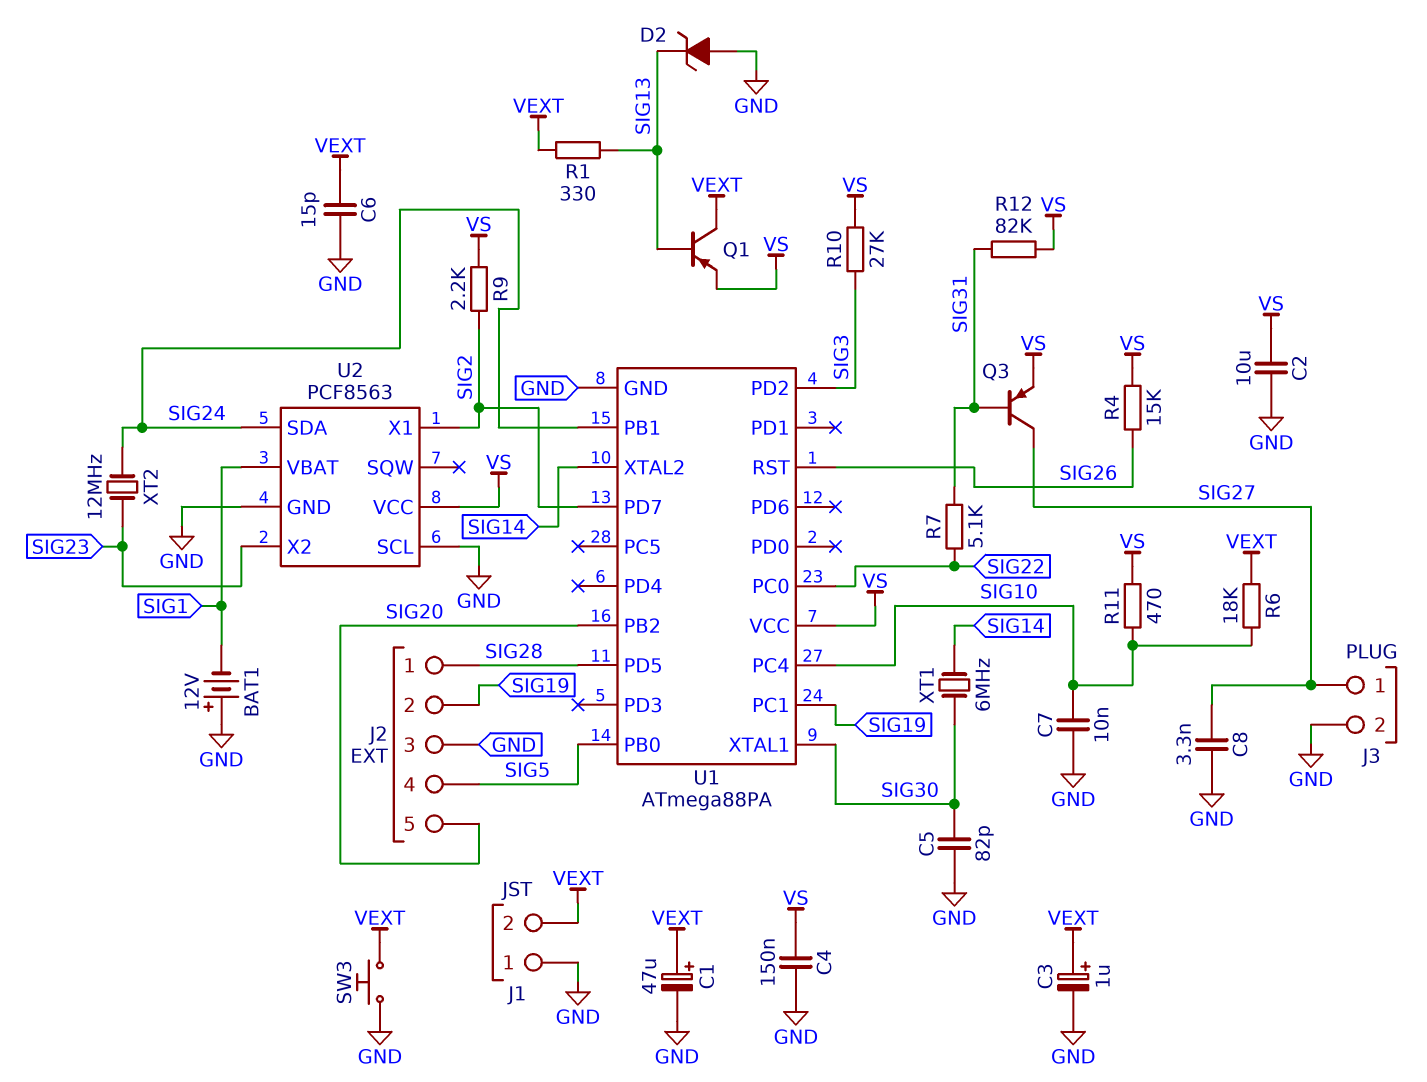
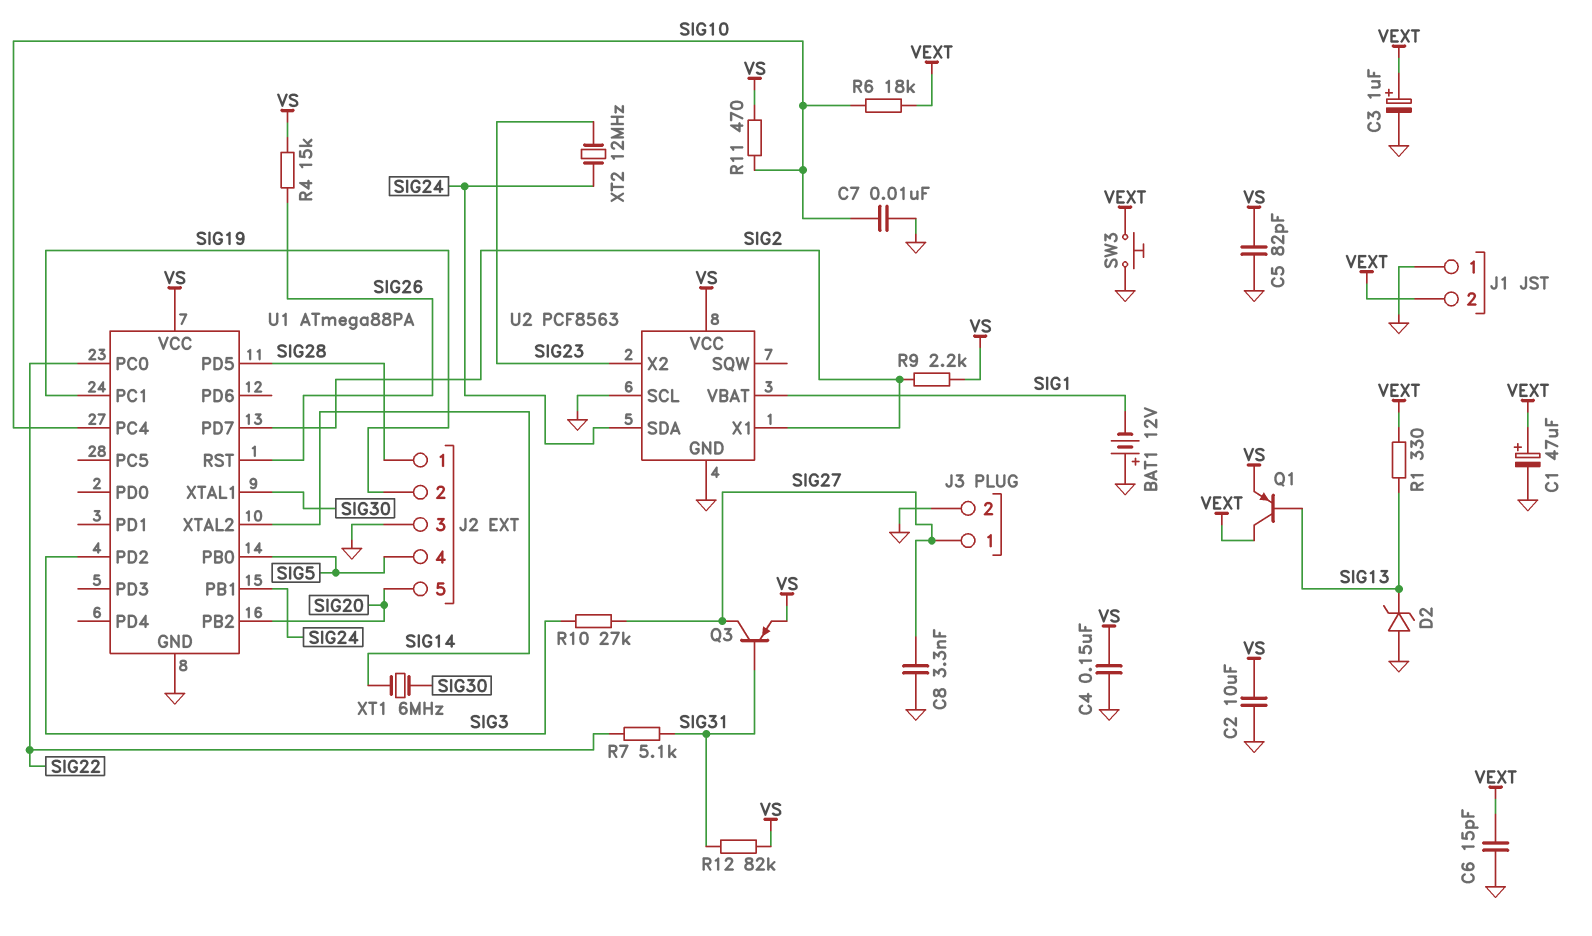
C5: 82pF (GND, SIG30) -> 82pF (GND, VS)
R10: 27k (SIG3, VS) -> 27k (SIG3, SIG27)

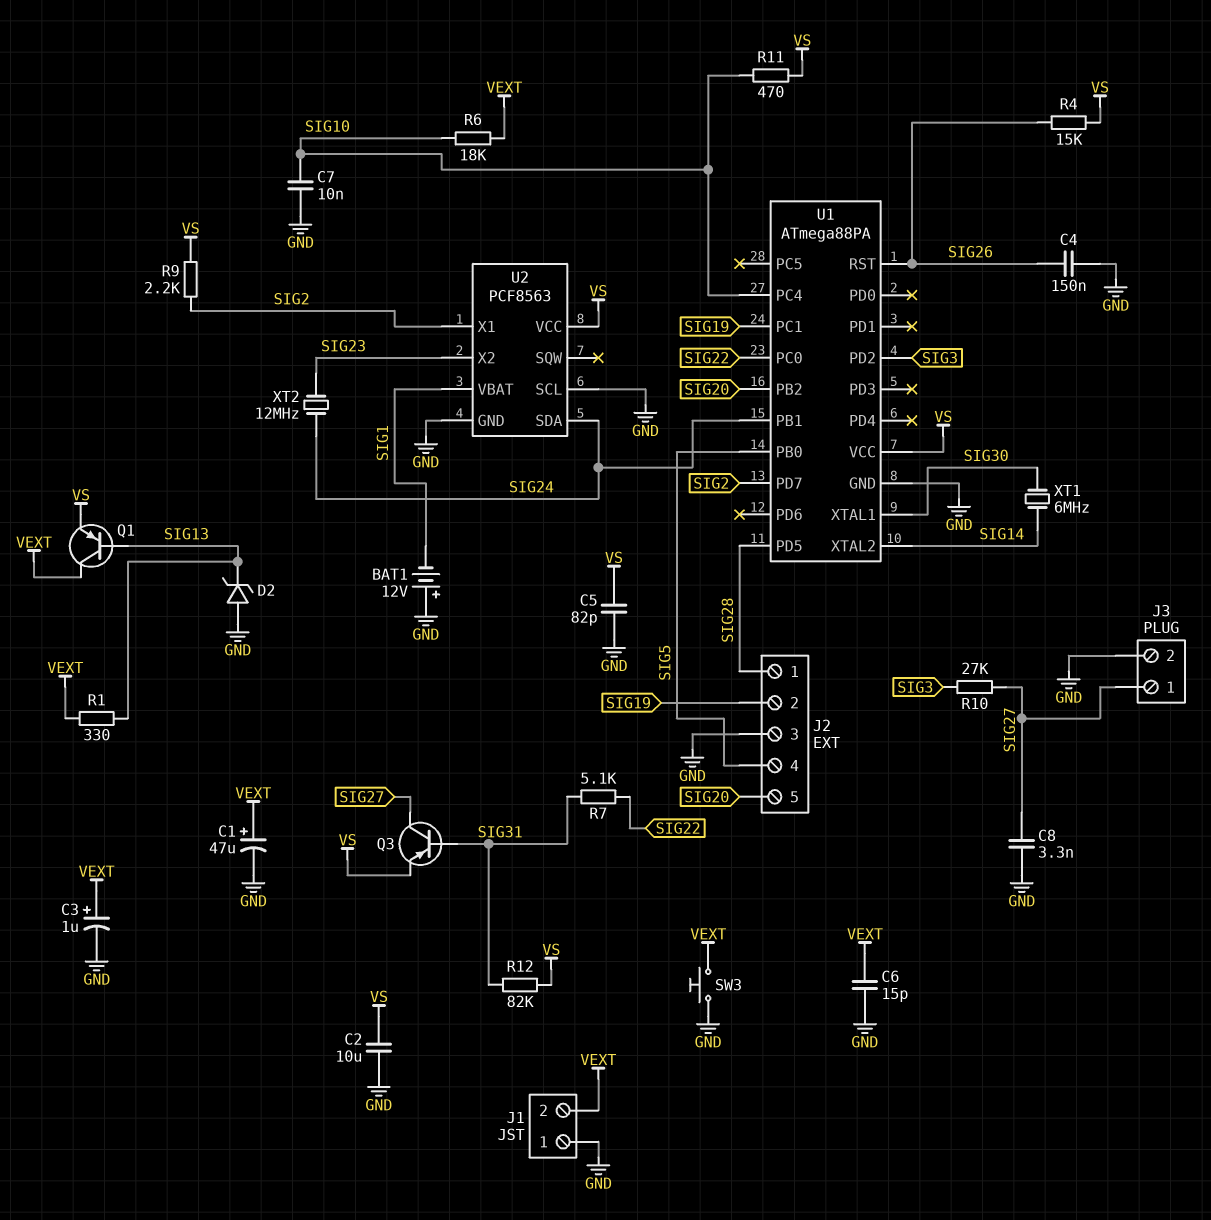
C4: 150nF (GND, VS) -> 150nF (GND, SIG26)

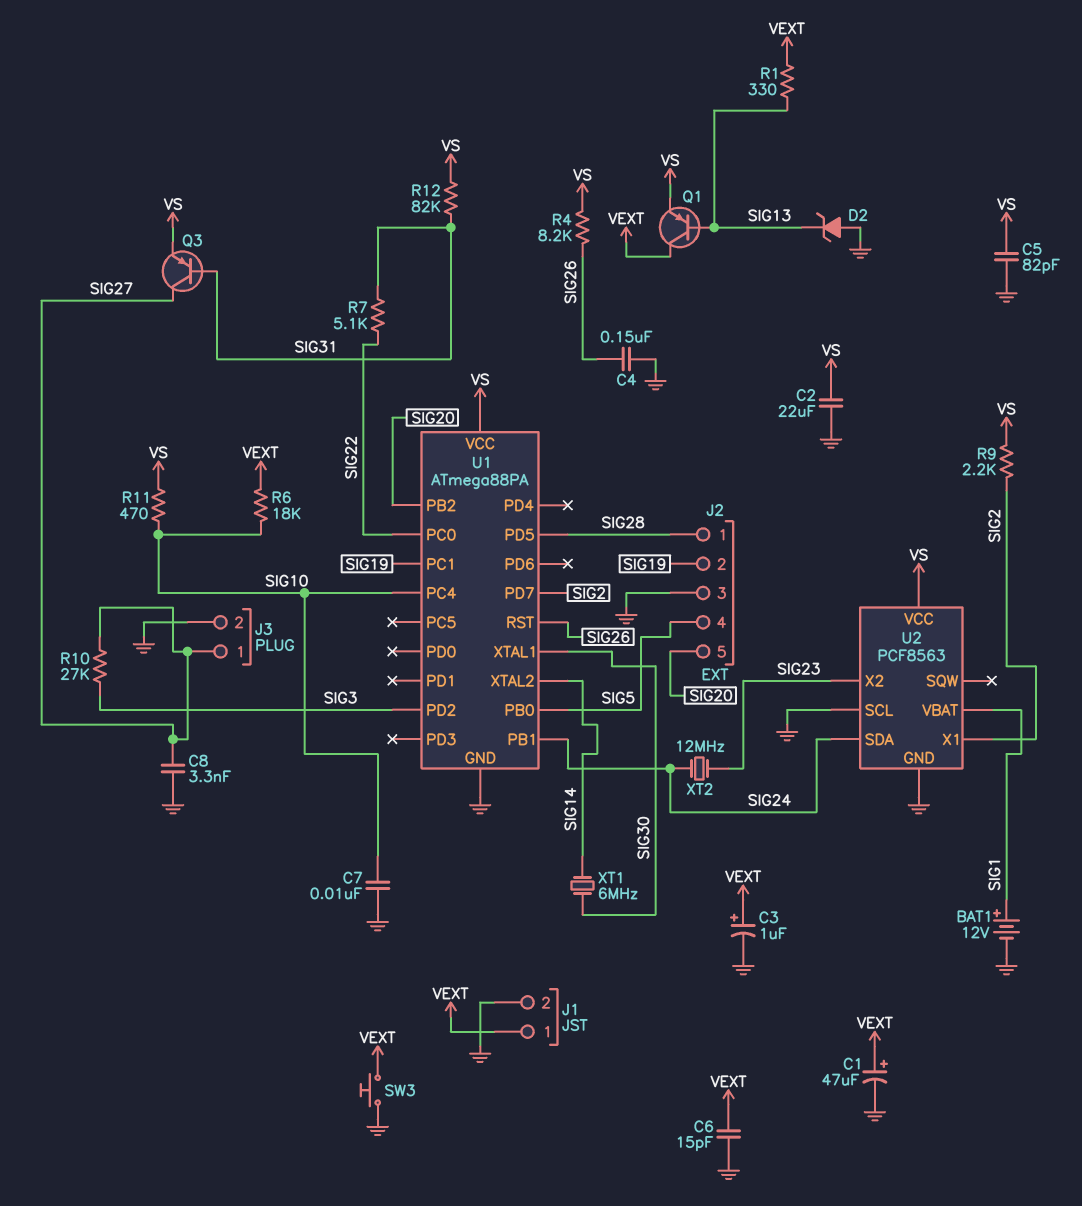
BAT1: 12V (plus GND, minus SIG1) -> 12V (plus SIG1, minus GND)
C2: 10uF (GND, VS) -> 22uF (GND, VS)
J1 pin 1: GND -> VEXT
J1 pin 2: VEXT -> GND
R4: 15k (SIG26, VS) -> 8.2k (SIG26, VS)

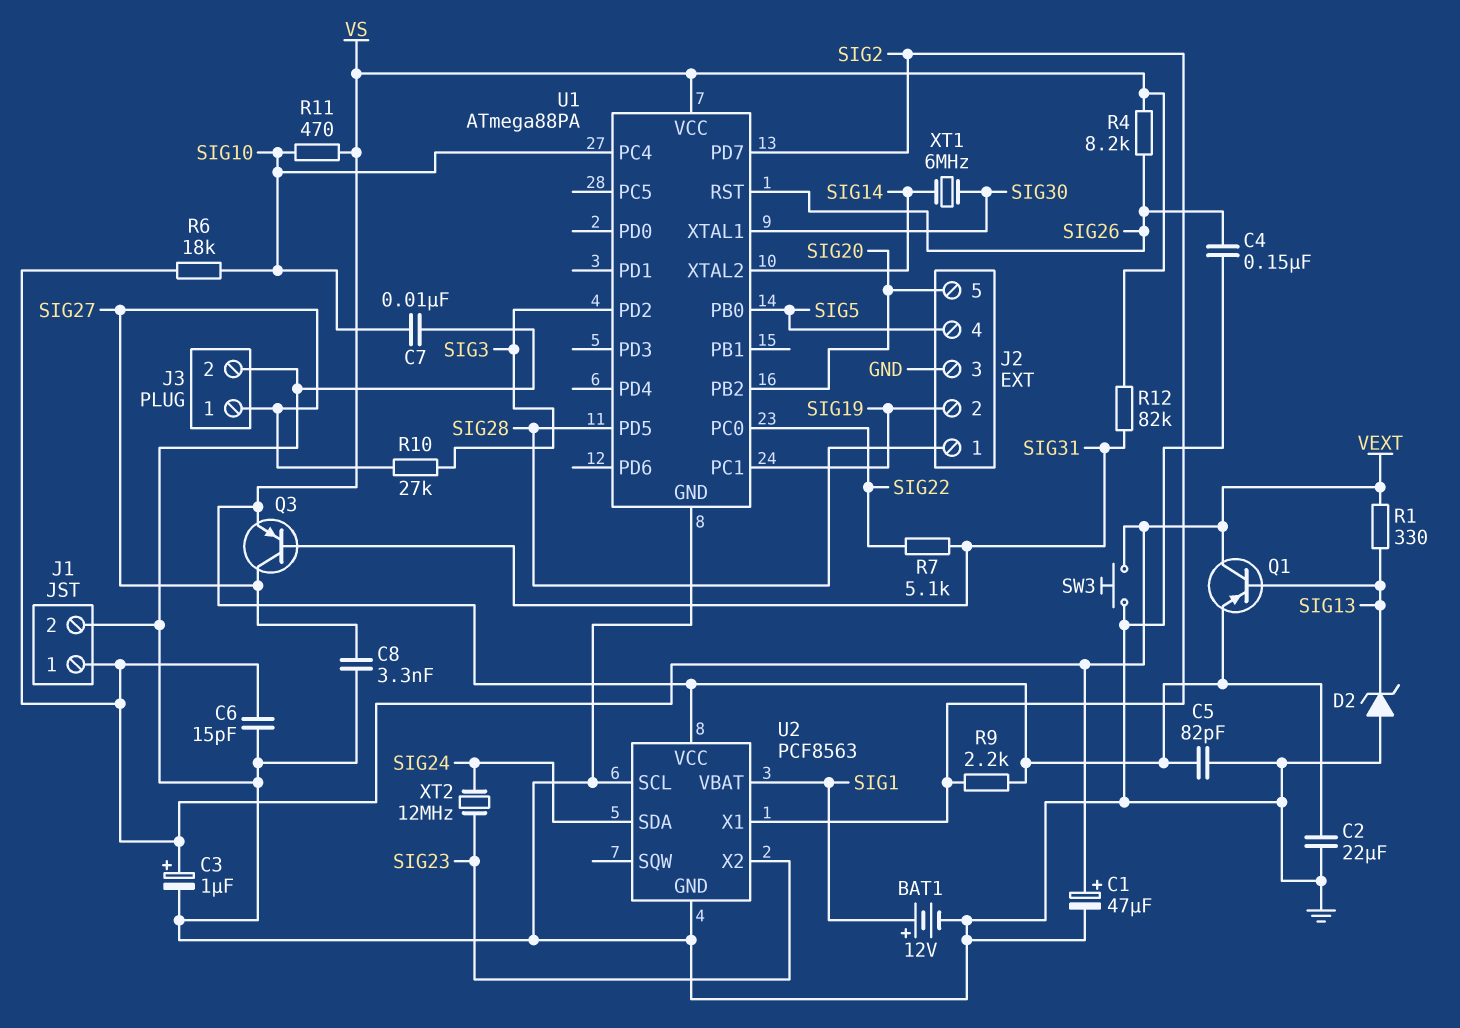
U1 pin PB1: SIG24 -> none

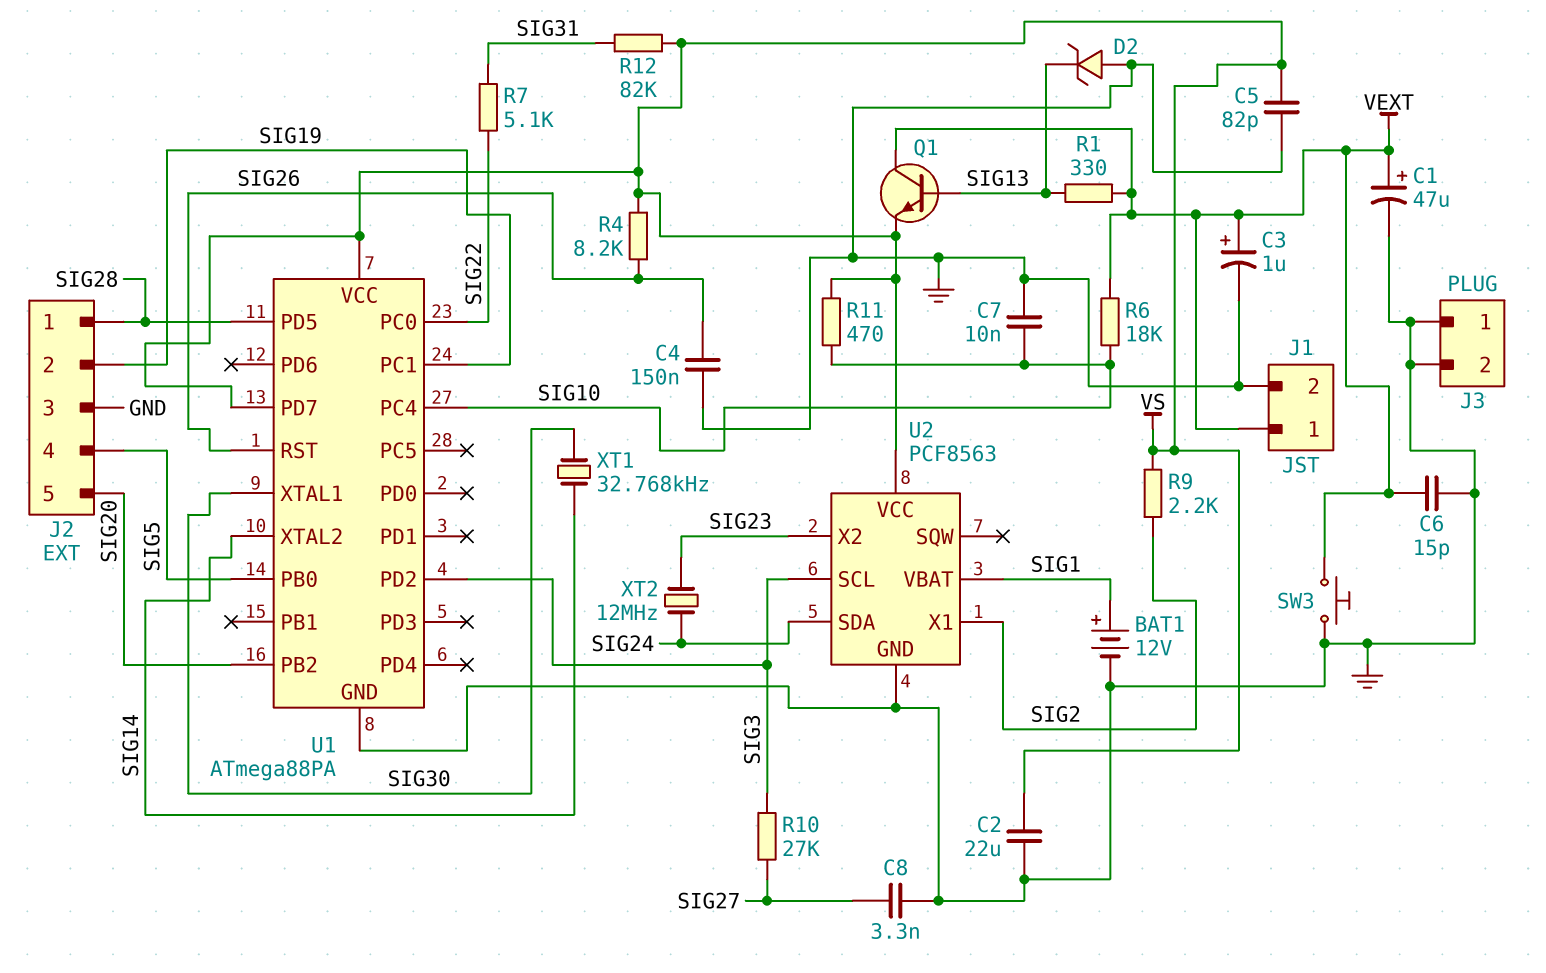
J3 pin 1: SIG27 -> GND
Q1: PNP (B SIG13, C VEXT, E VS) -> NPN (B SIG13, C VEXT, E VS)
Q3: PNP (B SIG31, C SIG27, E VS) -> none
U1 pin PD7: SIG2 -> VS
U2 pin SCL: GND -> SIG3
XT1: 6MHz (SIG14, SIG30) -> 32.768kHz (SIG14, SIG30)

